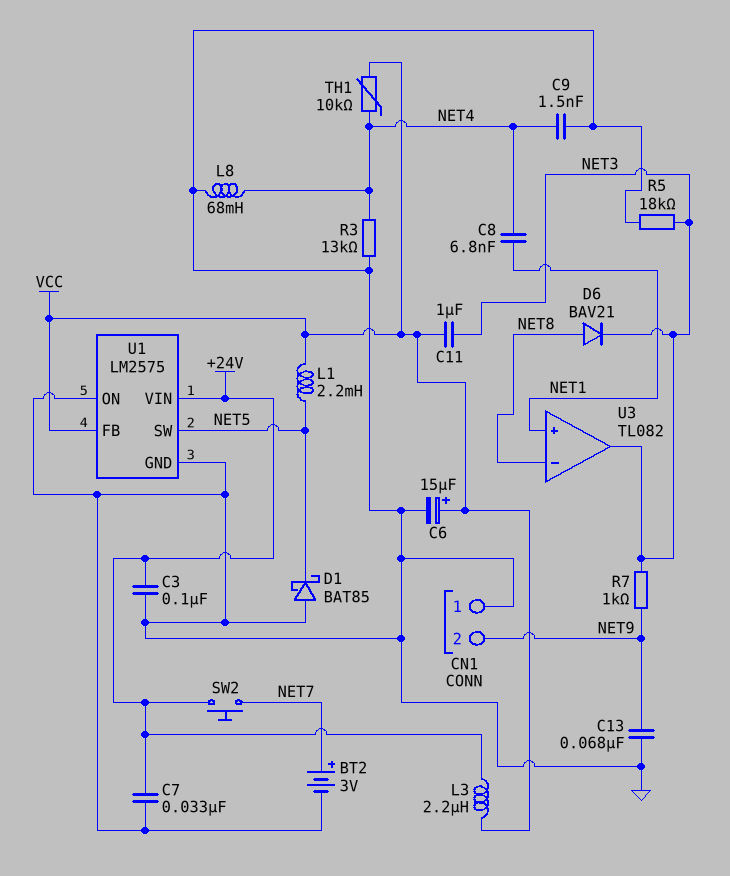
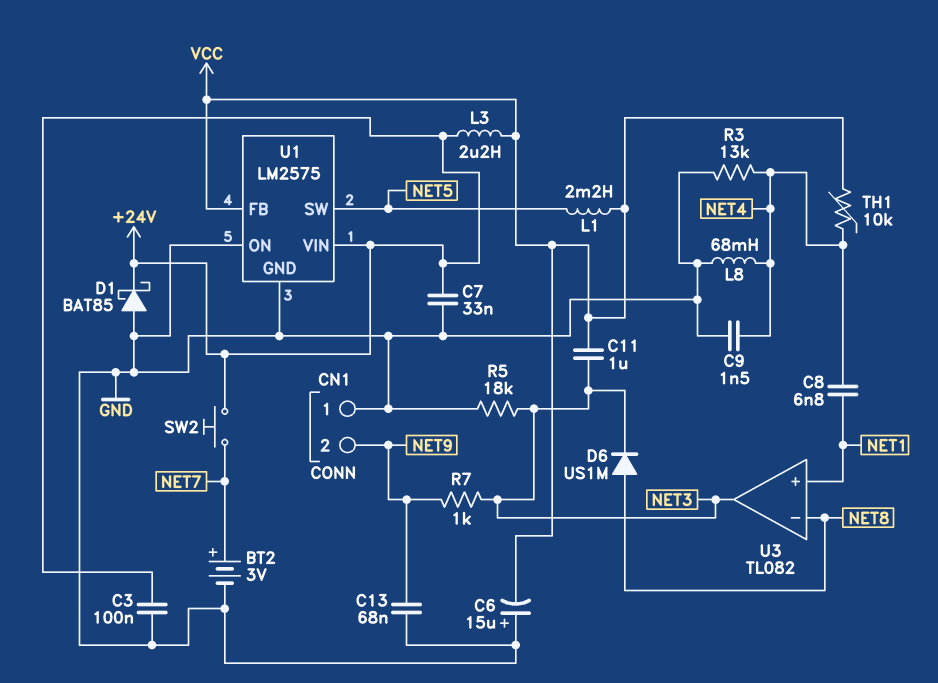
C6: 15uF (plus VCC, minus GND) -> 15uF (plus GND, minus VCC)
D1: schottky BAT85 (A GND, K NET5) -> schottky BAT85 (A GND, K +24V)
D6: diode BAV21 (A NET8, K NET3) -> diode US1M (A NET8, K NET3)

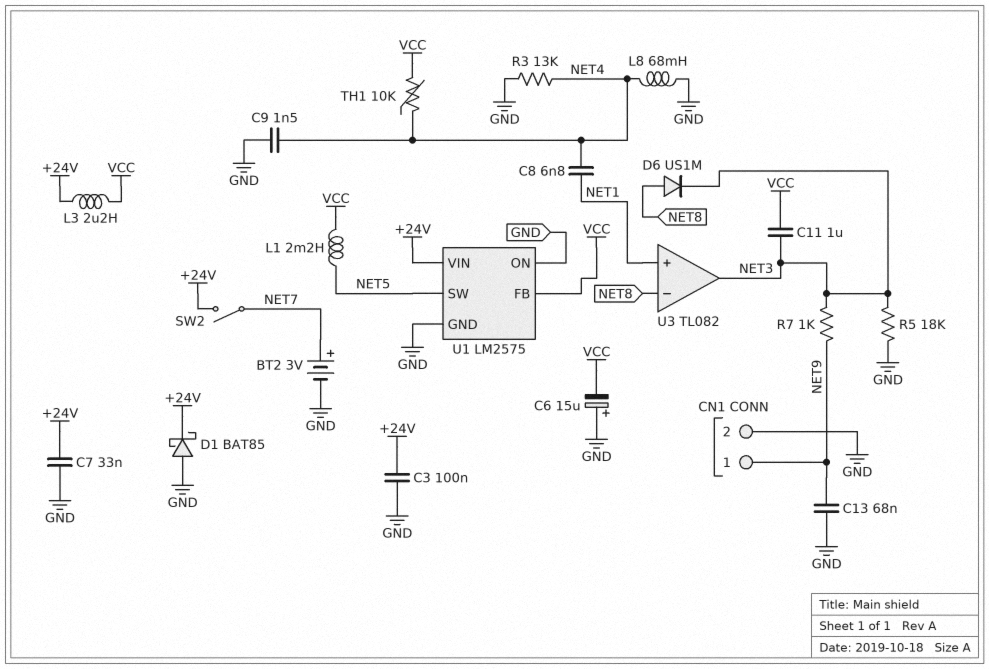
CN1 pin 1: GND -> NET9
CN1 pin 2: NET9 -> GND
SW2: button (+24V, NET7) -> switch (+24V, NET7)

